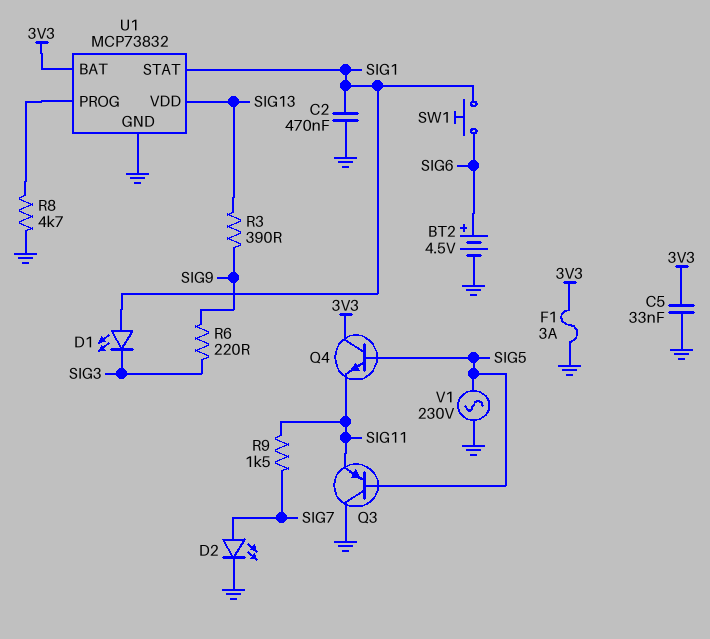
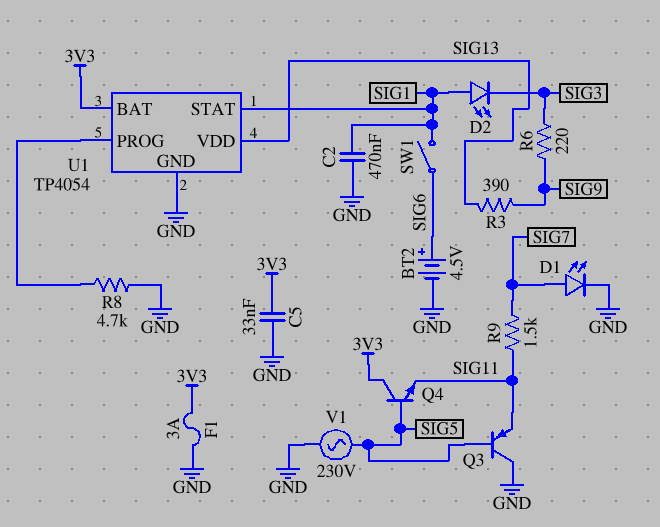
D1: LED (A SIG1, K SIG3) -> LED (A SIG7, K GND)
D2: LED (A SIG7, K GND) -> LED (A SIG1, K SIG3)
SW1: button (SIG1, SIG6) -> switch (SIG1, SIG6)
U1: MCP73832 -> TP4054

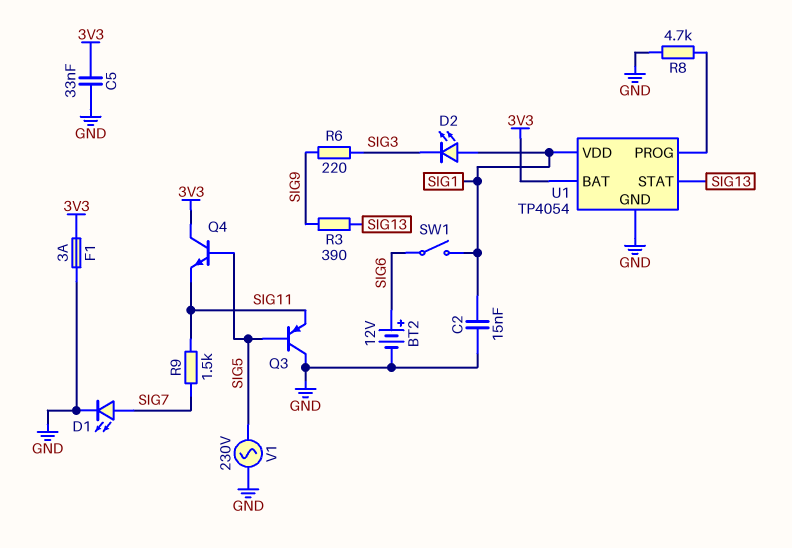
BT2: 4.5V (plus SIG6, minus GND) -> 12V (plus SIG6, minus GND)
C2: 470nF (GND, SIG1) -> 15nF (GND, SIG1)
U1 pin STAT: SIG1 -> SIG13
U1 pin VDD: SIG13 -> SIG1

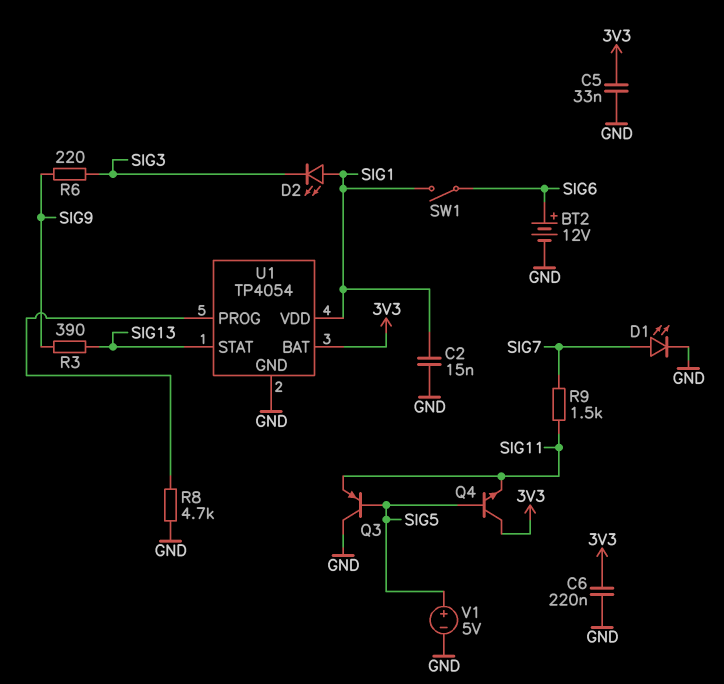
C6: none -> 220nF (3V3, GND)
F1: 3A (3V3, GND) -> none
V1: AC 230V (GND, SIG5) -> 5V (plus SIG5, minus GND)

